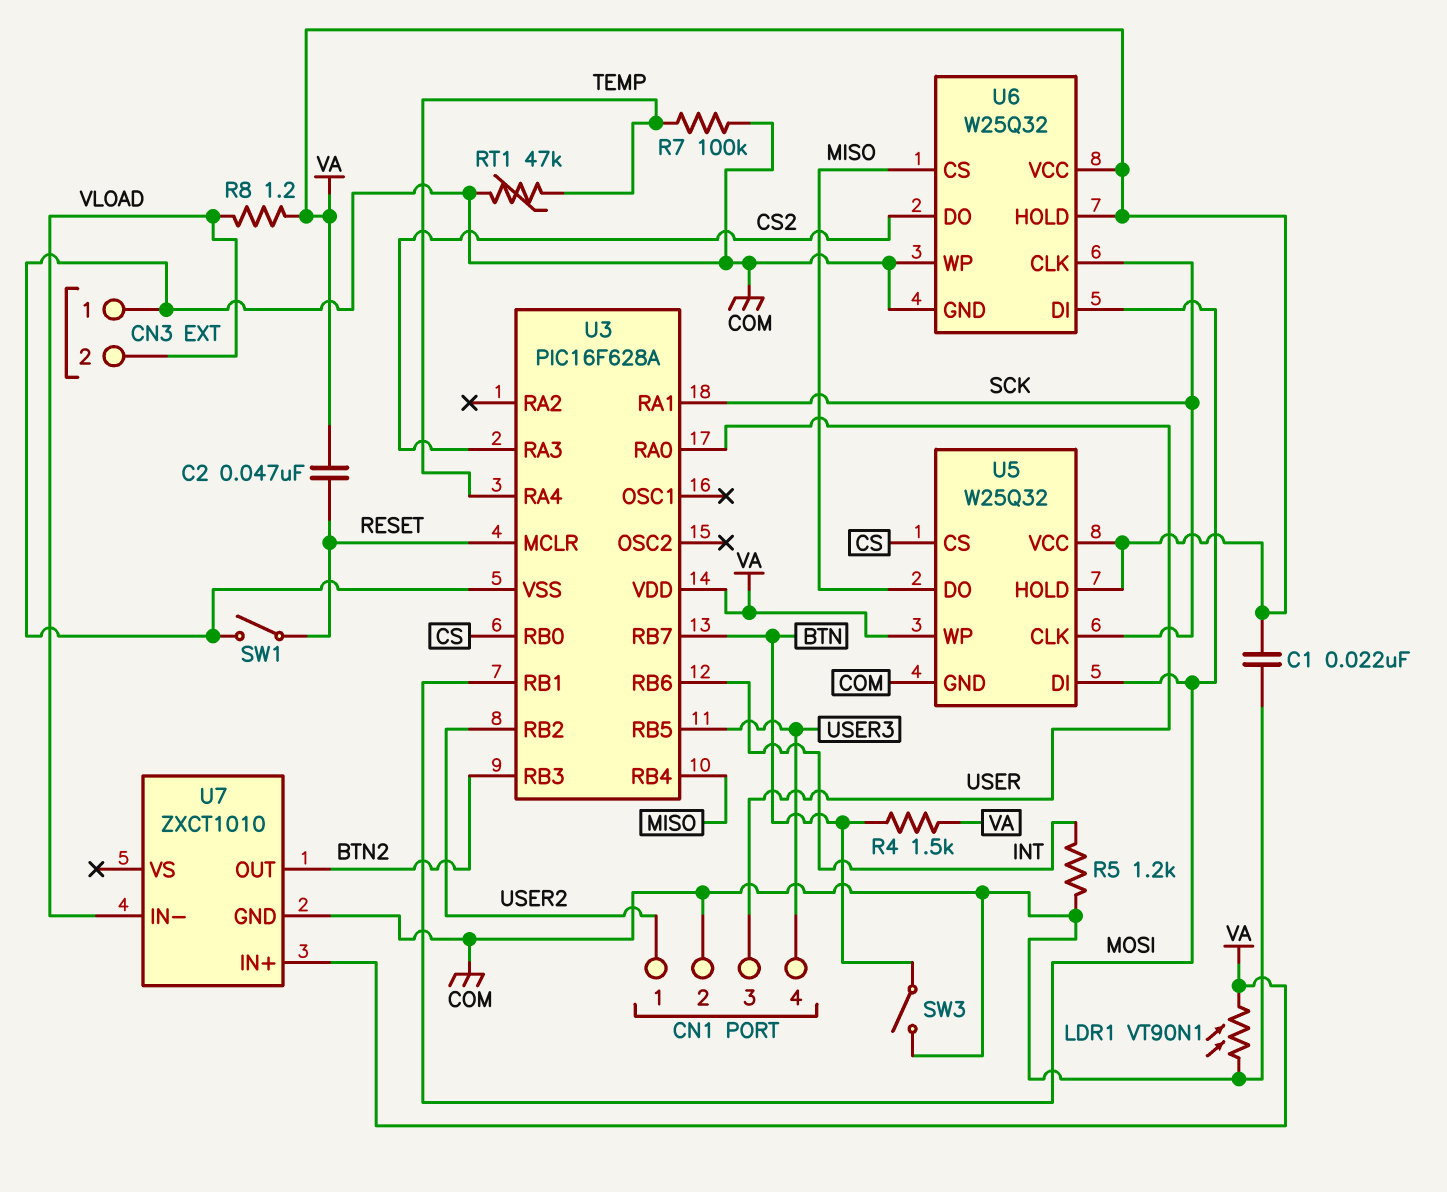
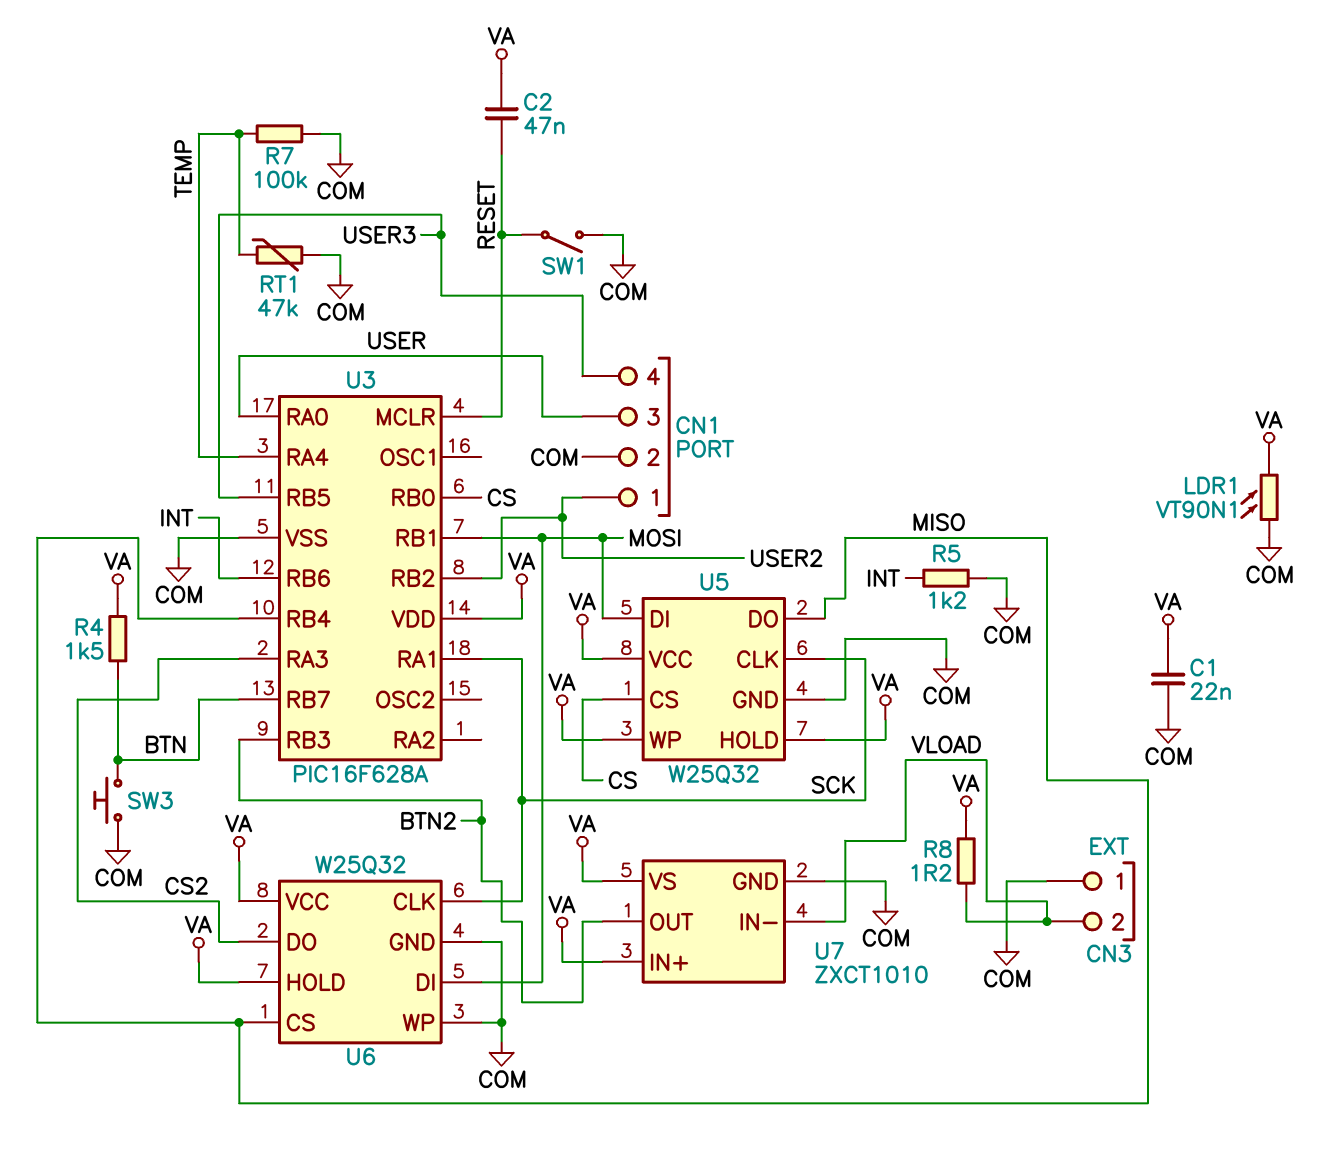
SW3: switch (BTN, COM) -> button (BTN, COM)
U7 pin VS: none -> VA

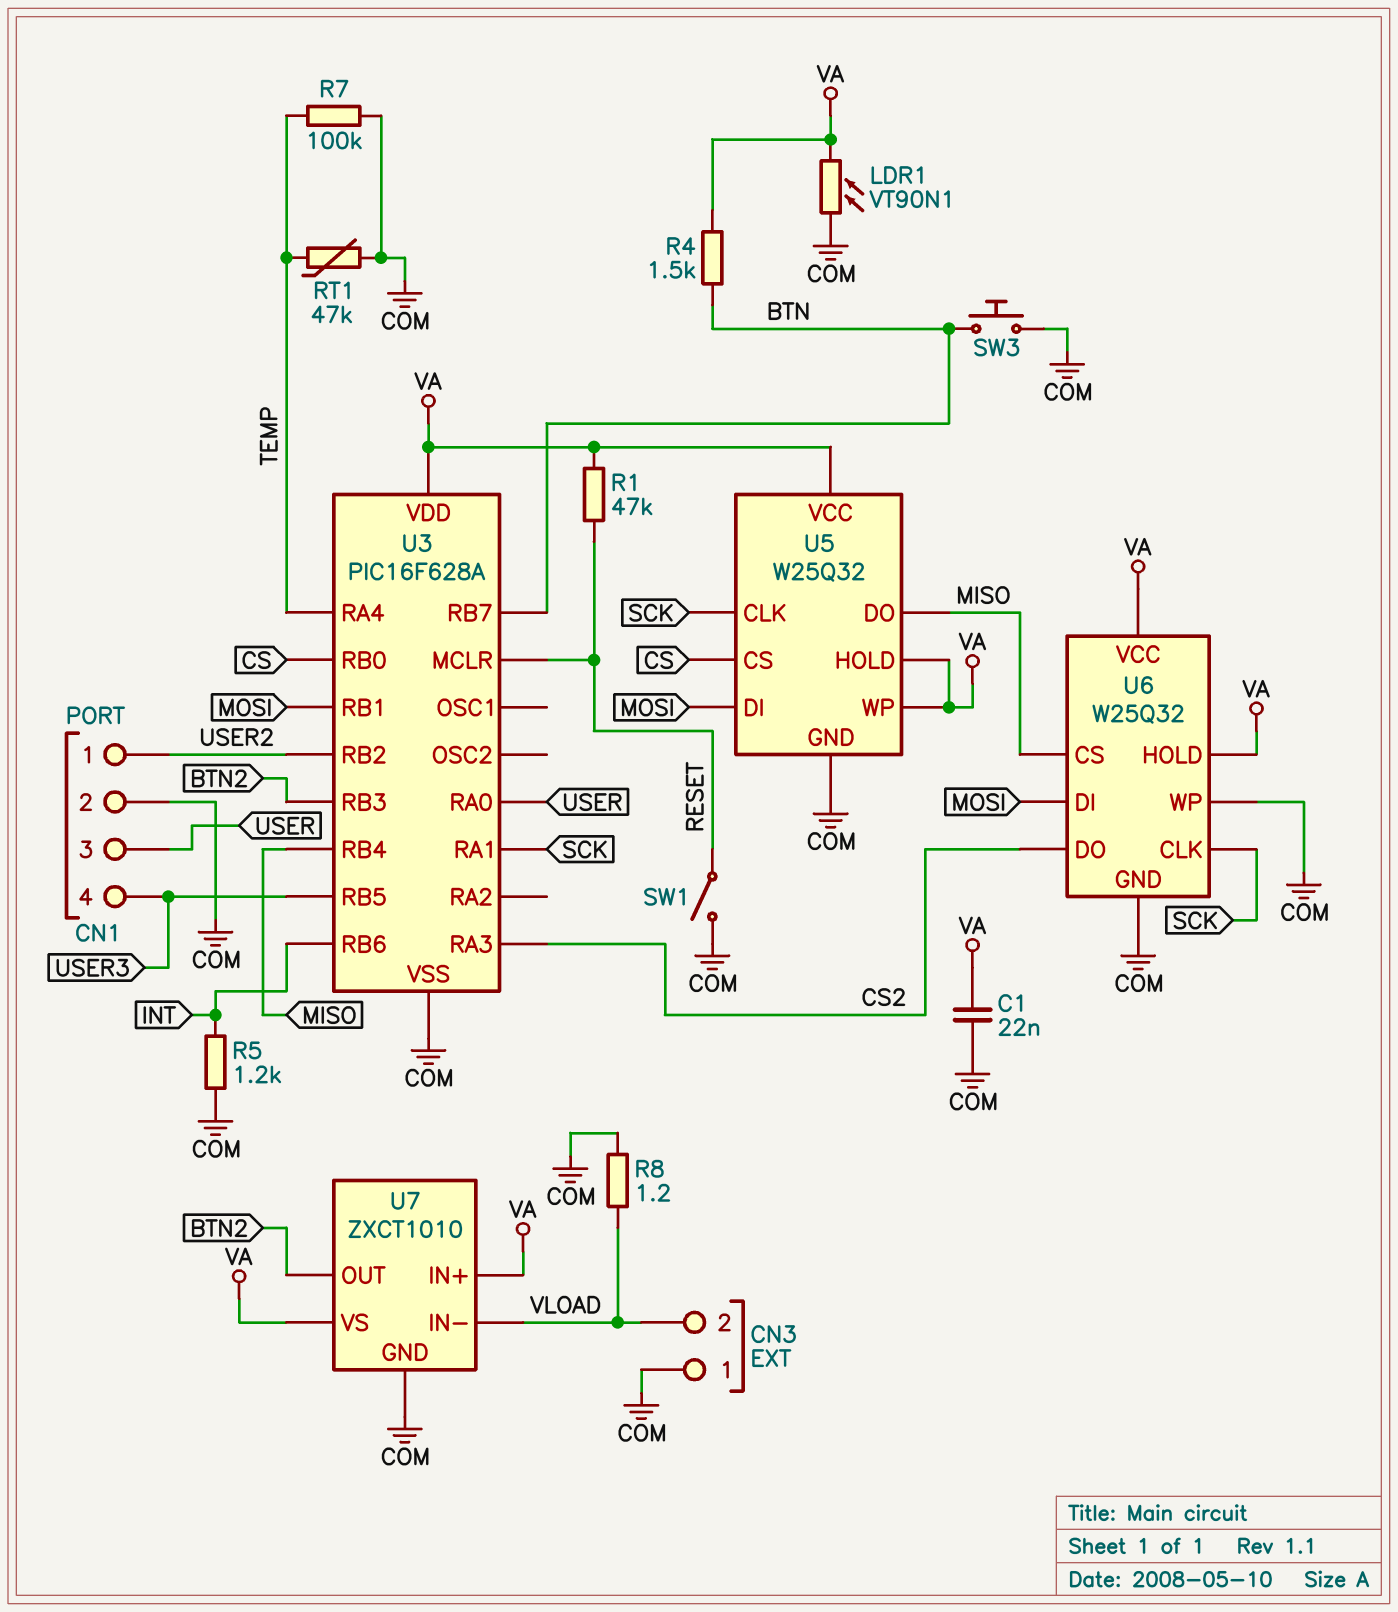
C2: 47nF (RESET, VA) -> none
R1: none -> 47k (RESET, VA)
R8: 1.2 (VA, VLOAD) -> 1.2 (COM, VLOAD)

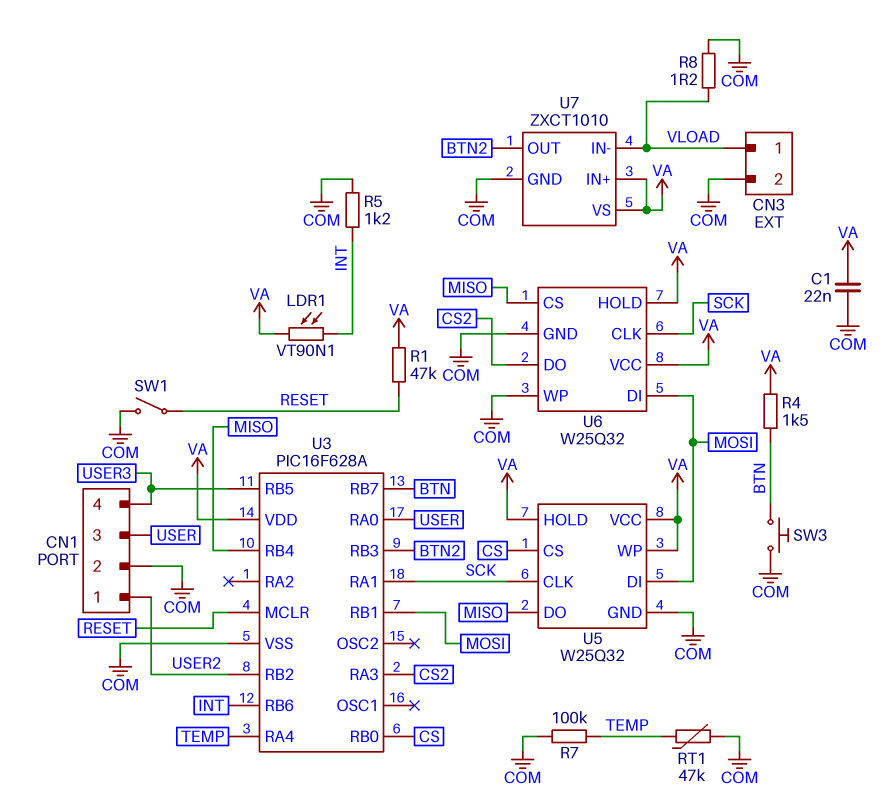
CN3 pin 1: COM -> VLOAD
CN3 pin 2: VLOAD -> COM
LDR1: VT90N1 (COM, VA) -> VT90N1 (INT, VA)

